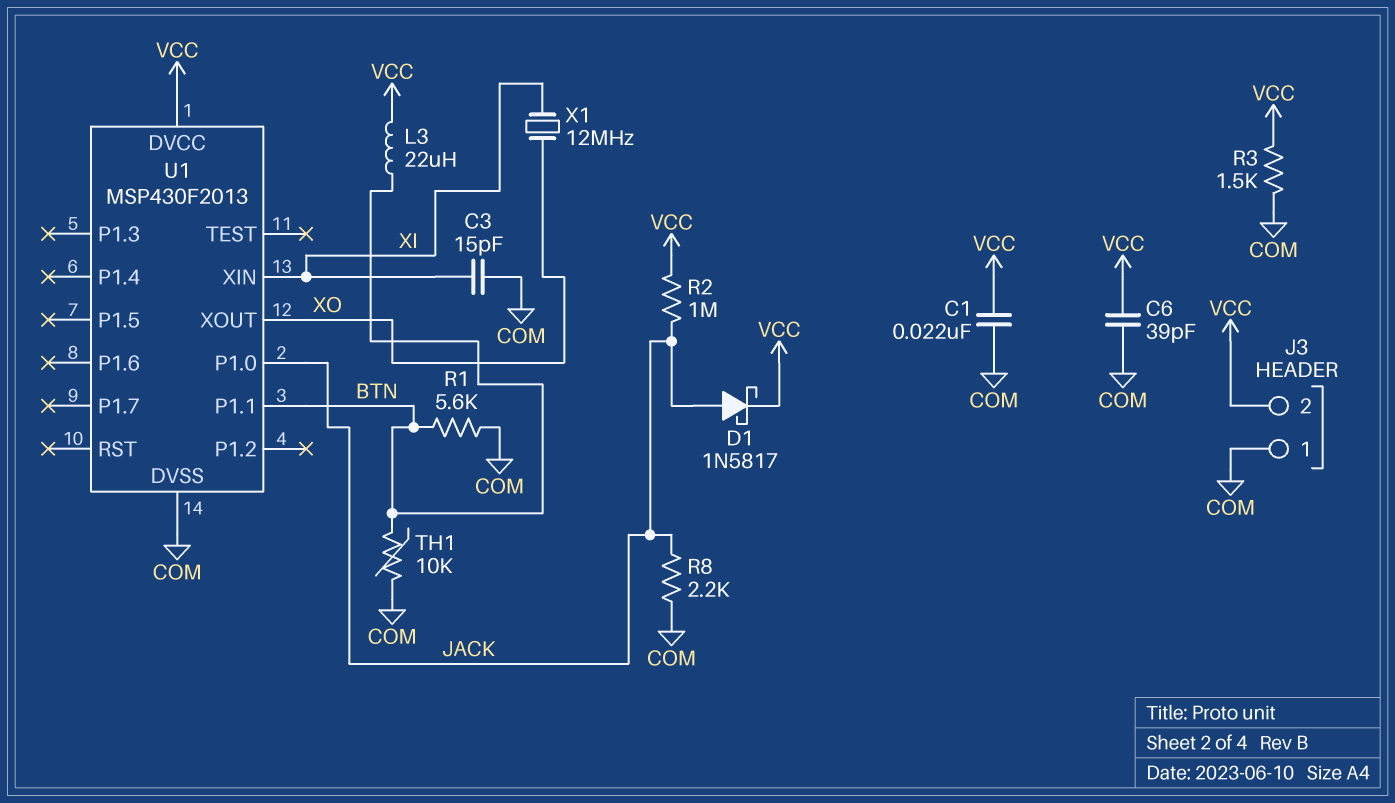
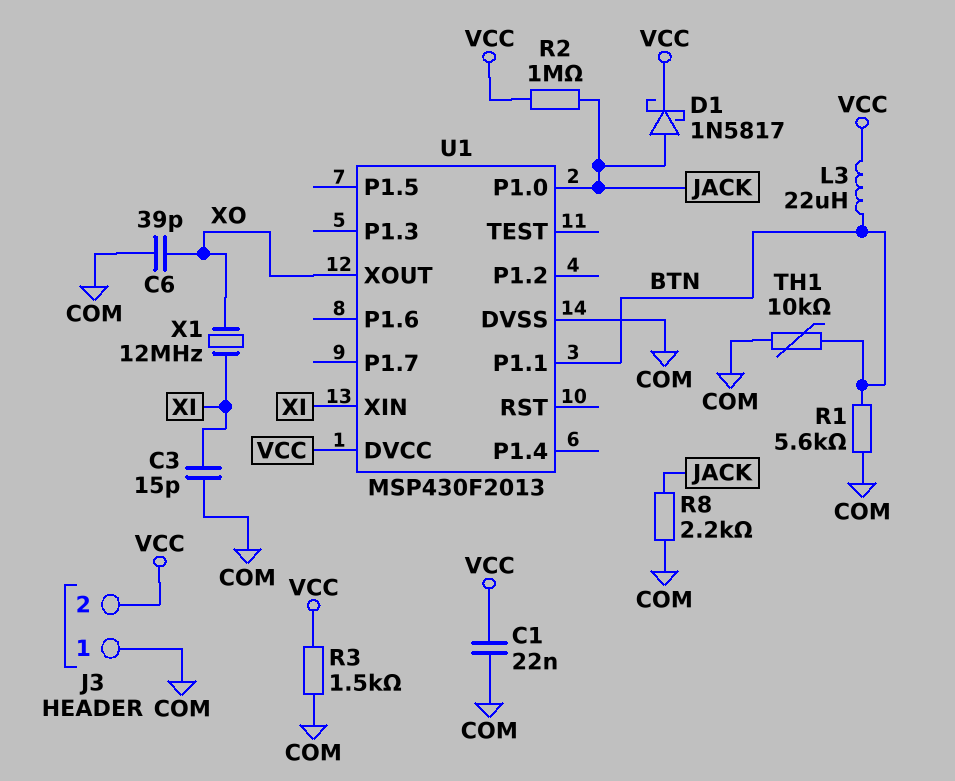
C6: 39pF (COM, VCC) -> 39pF (COM, XO)

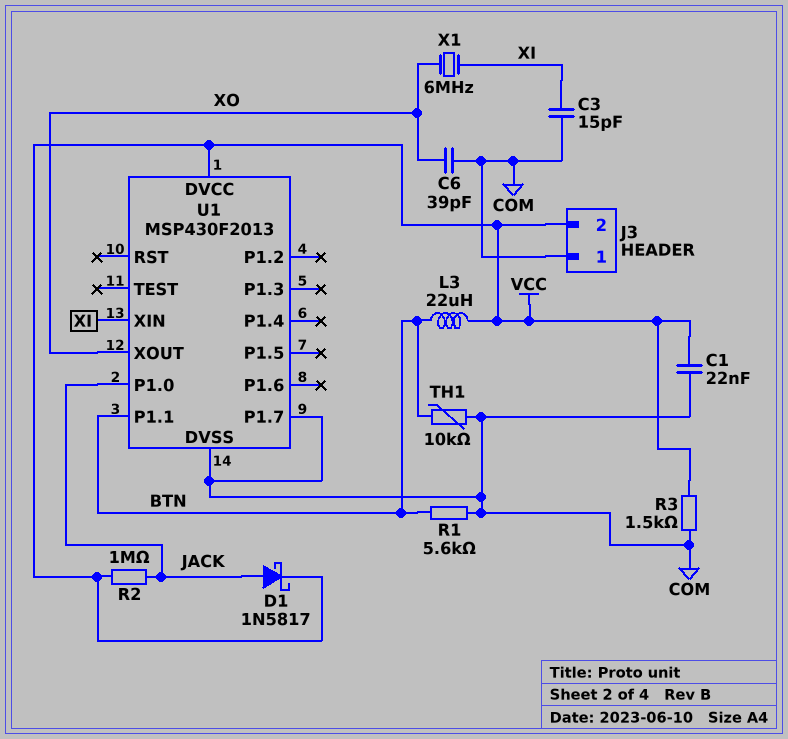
R8: 2.2k (COM, JACK) -> none
U1 pin P1.7: none -> COM
X1: 12MHz (XI, XO) -> 6MHz (XI, XO)

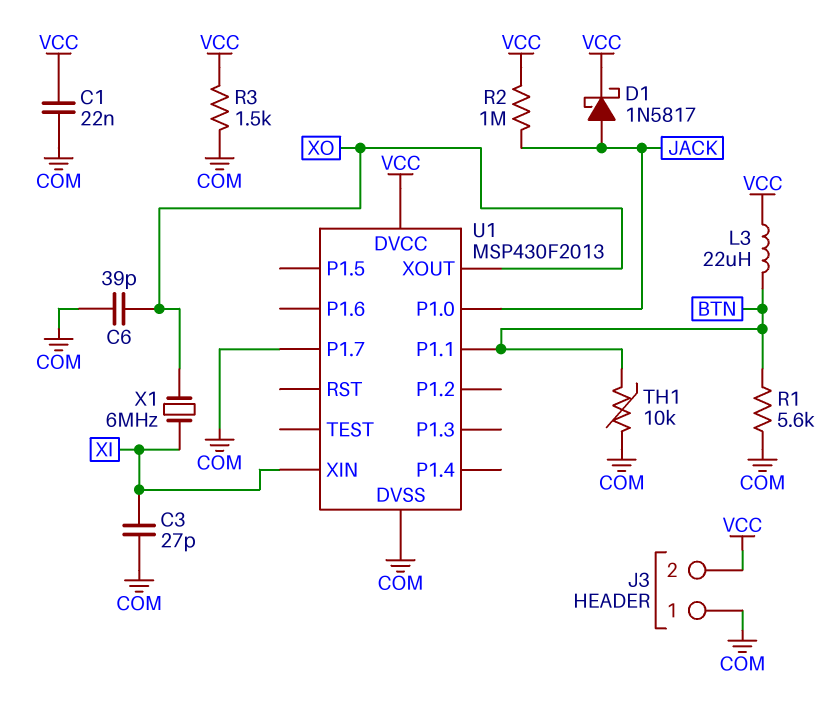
C3: 15pF (COM, XI) -> 27pF (COM, XI)

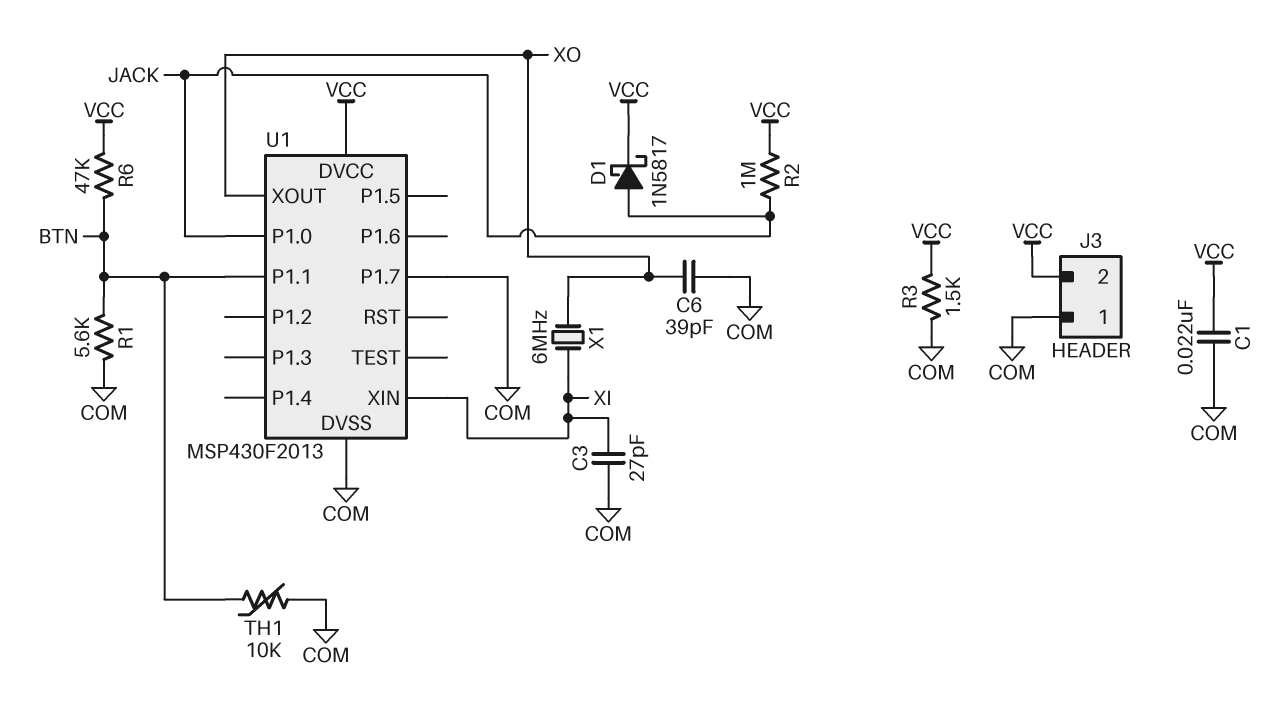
L3: 22uH (BTN, VCC) -> none
R6: none -> 47k (BTN, VCC)

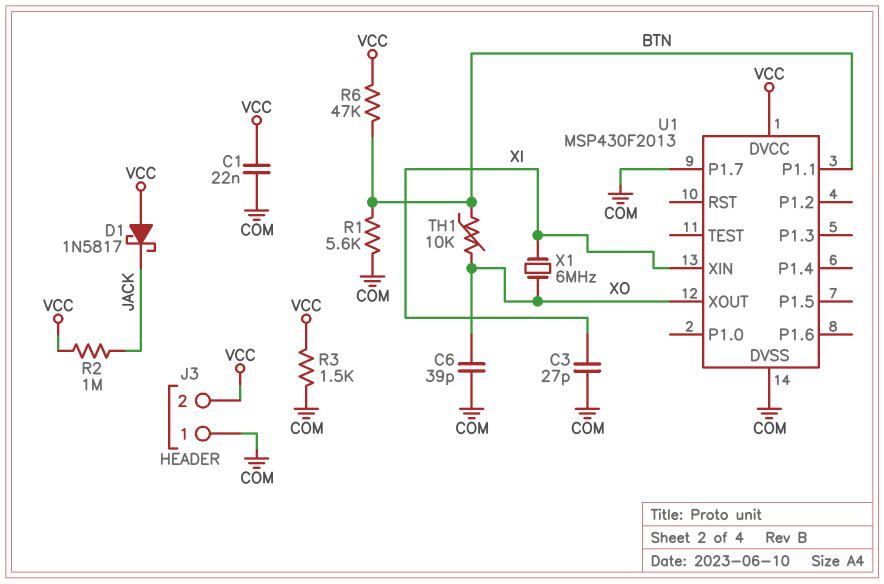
D1: schottky 1N5817 (A JACK, K VCC) -> schottky 1N5817 (A VCC, K JACK)
TH1: 10k (BTN, COM) -> 10k (BTN, XO)
U1 pin P1.0: JACK -> none

